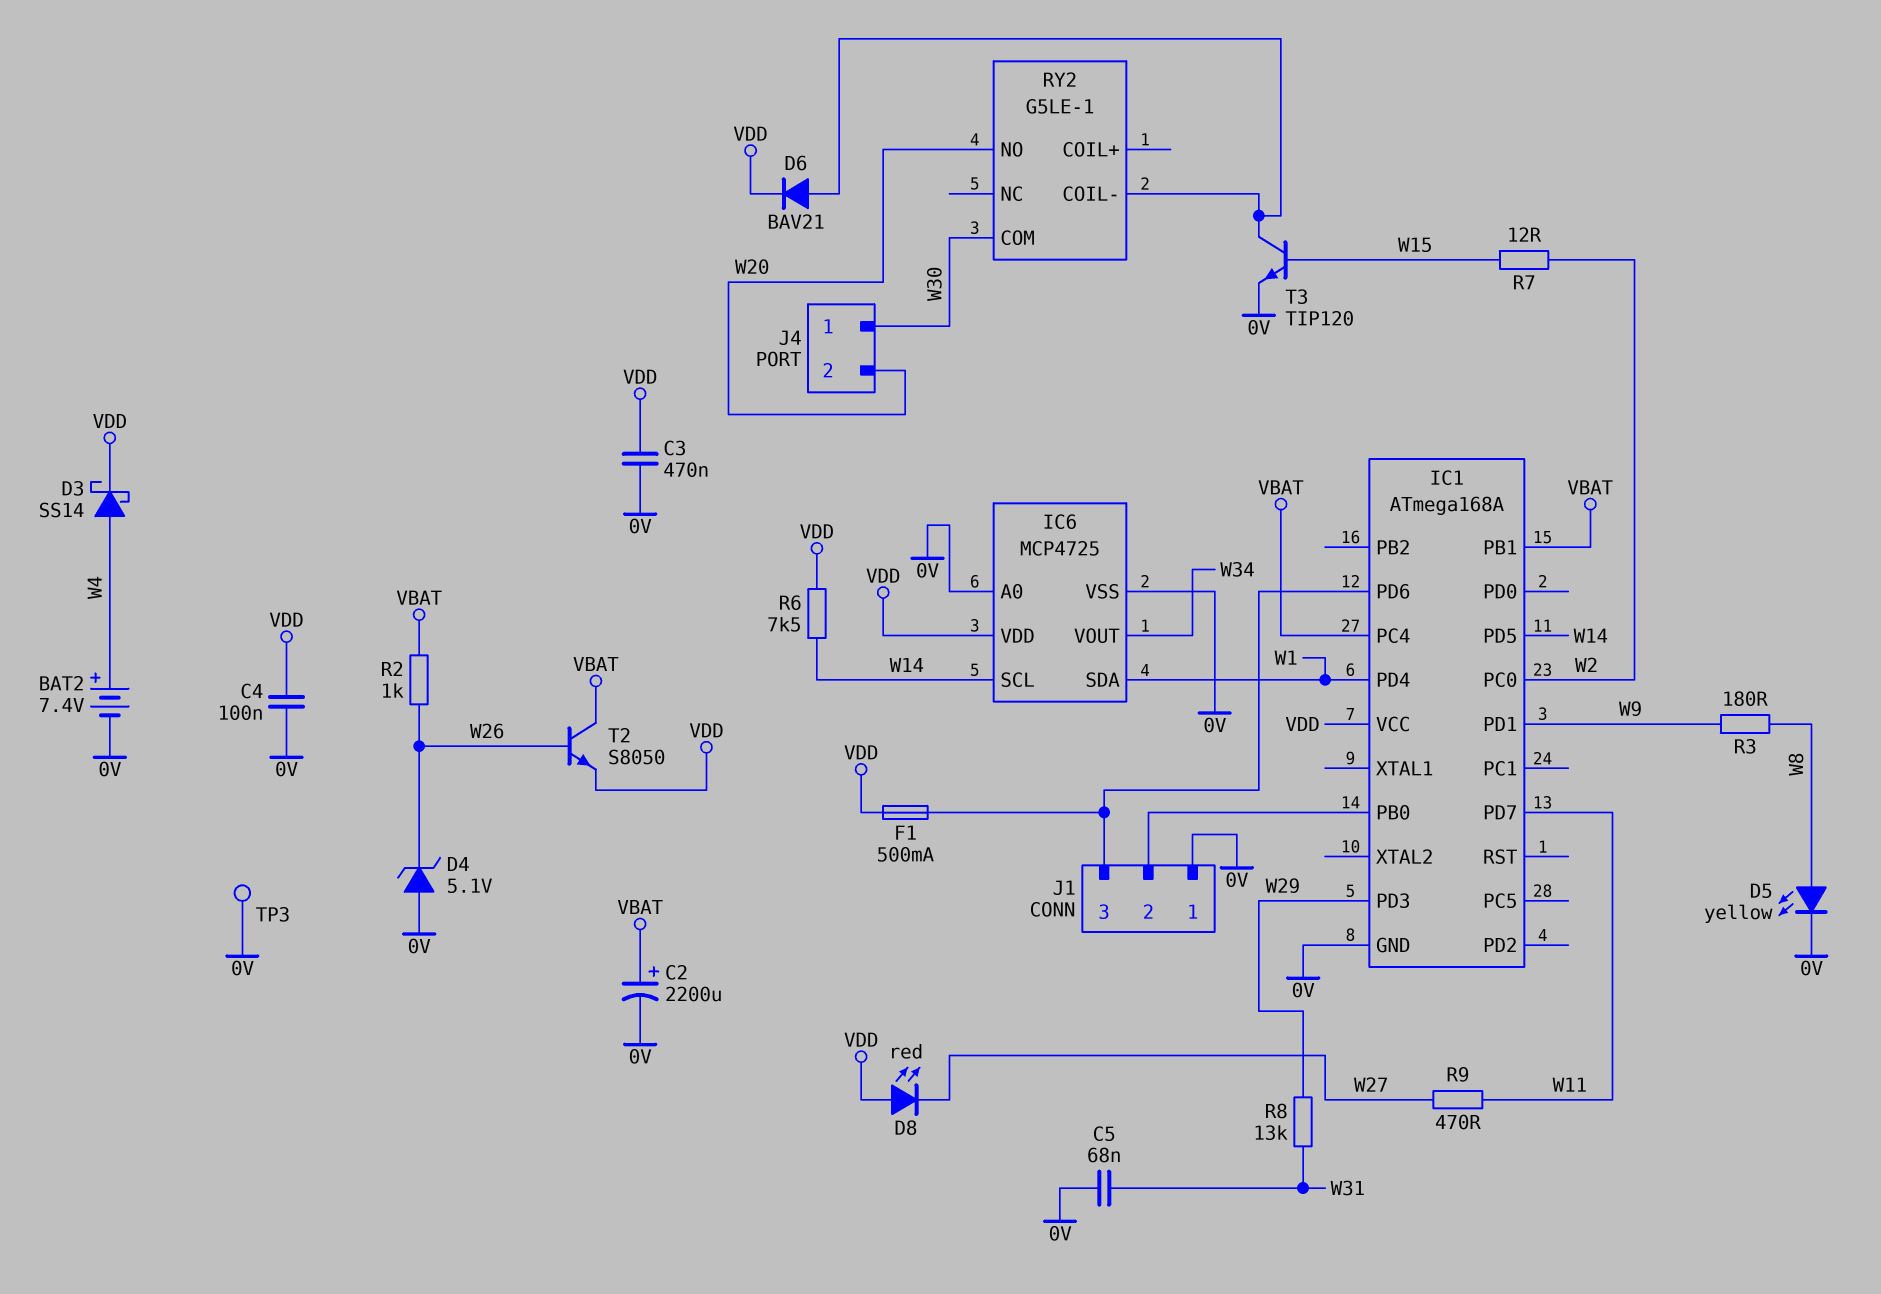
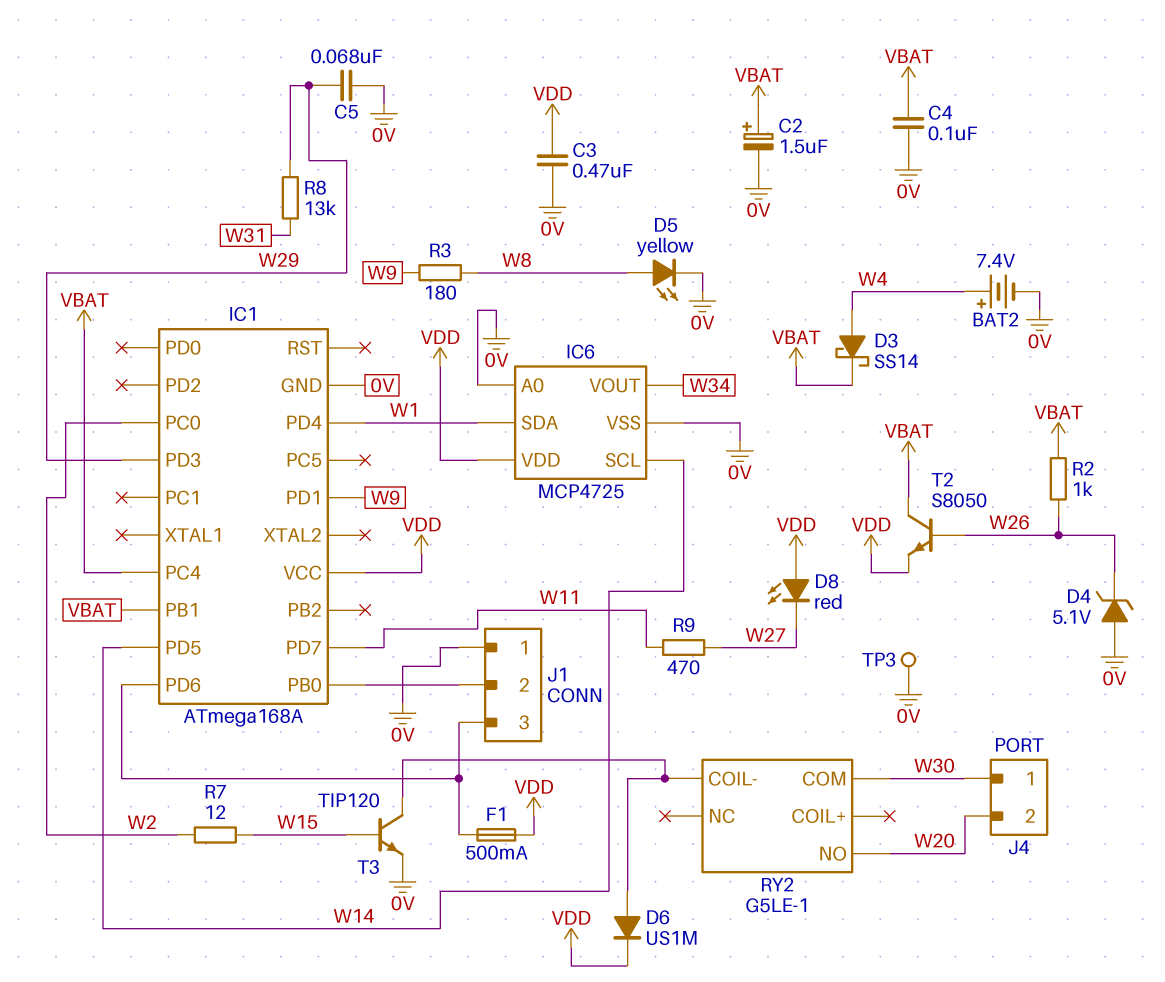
C2: 2200uF (plus VBAT, minus 0V) -> 1.5uF (plus VBAT, minus 0V)
C4: 100nF (0V, VDD) -> 100nF (0V, VBAT)
C5: 68nF (0V, W31) -> 68nF (0V, W29)
D3: schottky SS14 (A W4, K VDD) -> schottky SS14 (A W4, K VBAT)
D6: diode BAV21 (A RY2/COIL-, K VDD) -> diode US1M (A RY2/COIL-, K VDD)
R6: 7.5k (VDD, W14) -> none

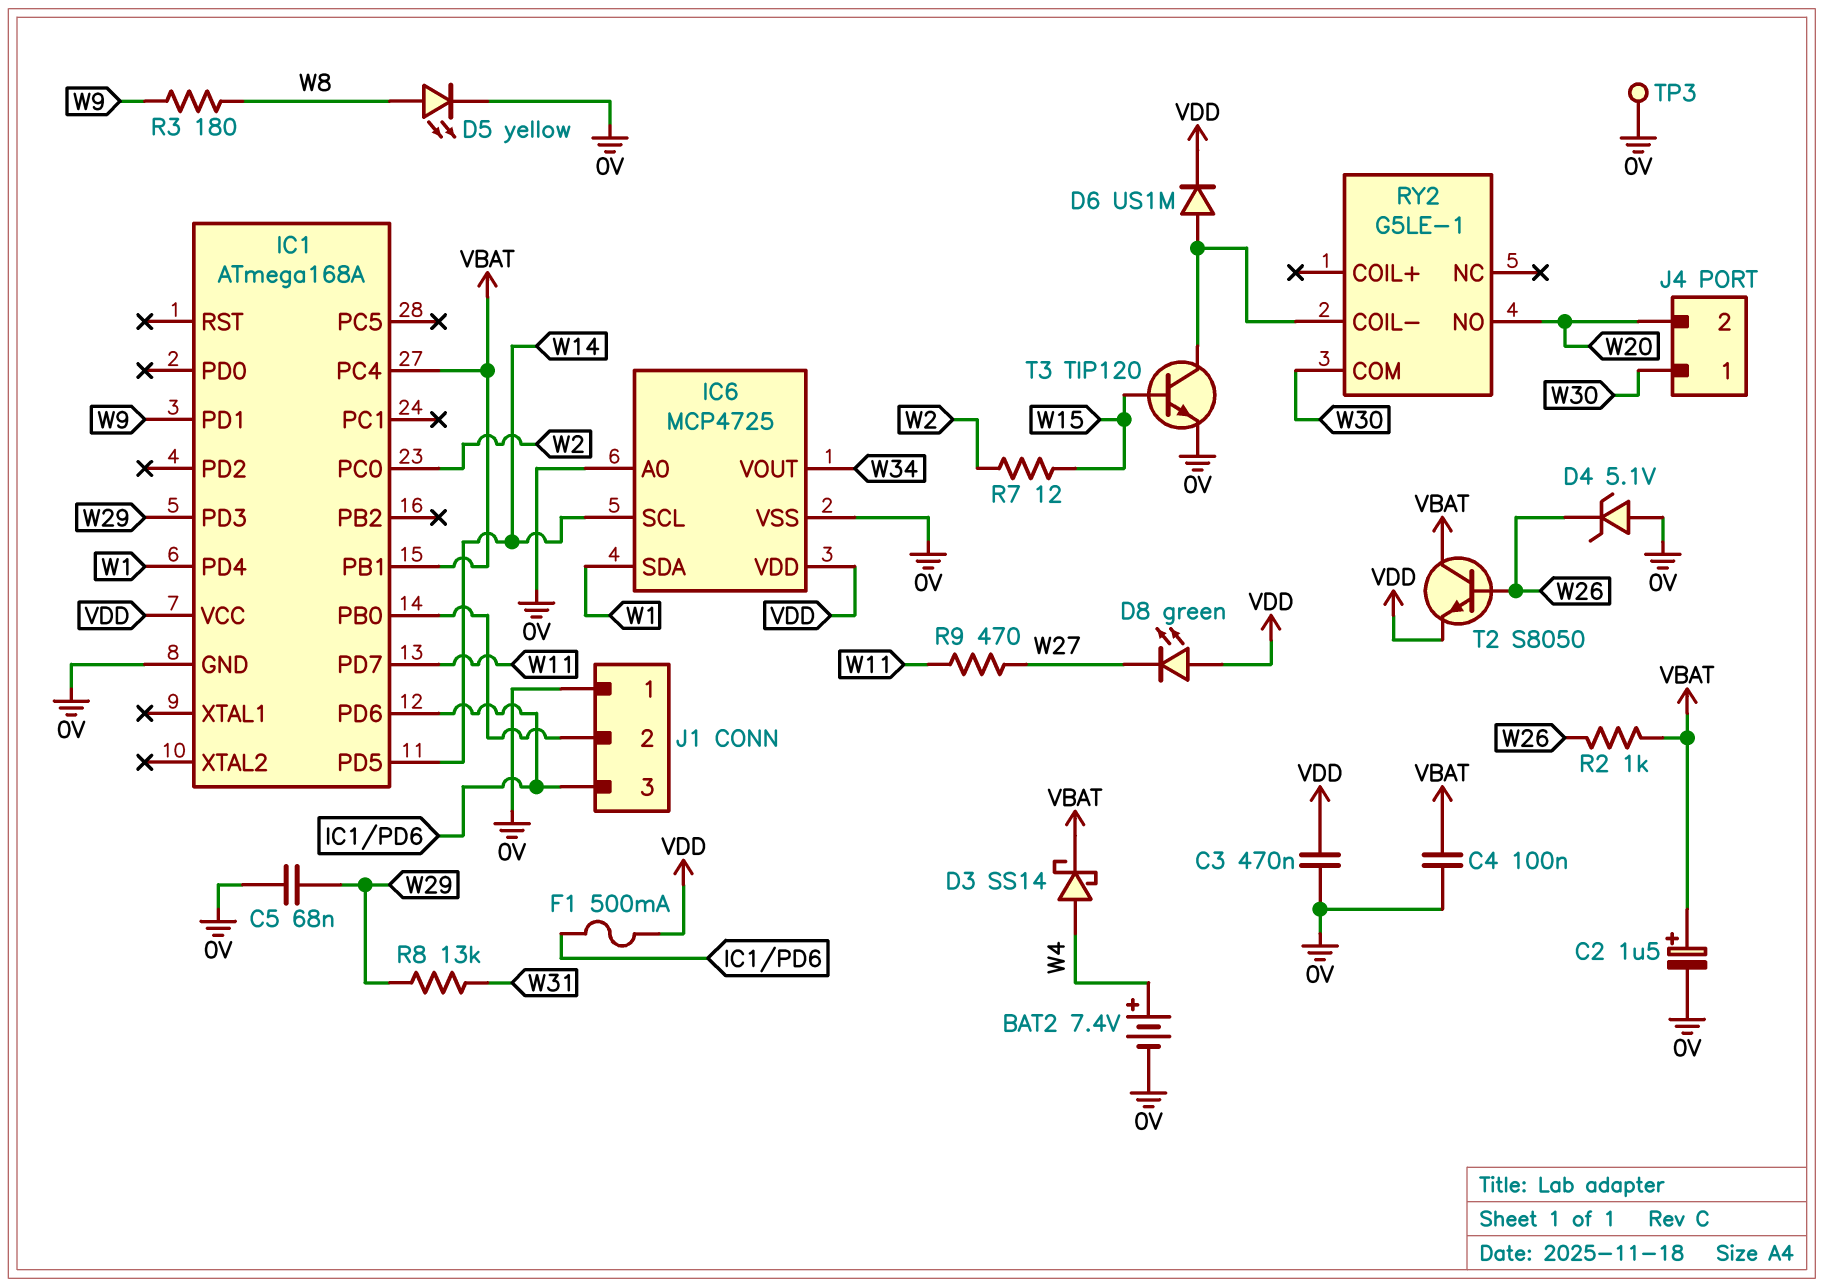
D8: LED red (A VDD, K W27) -> LED green (A VDD, K W27)

